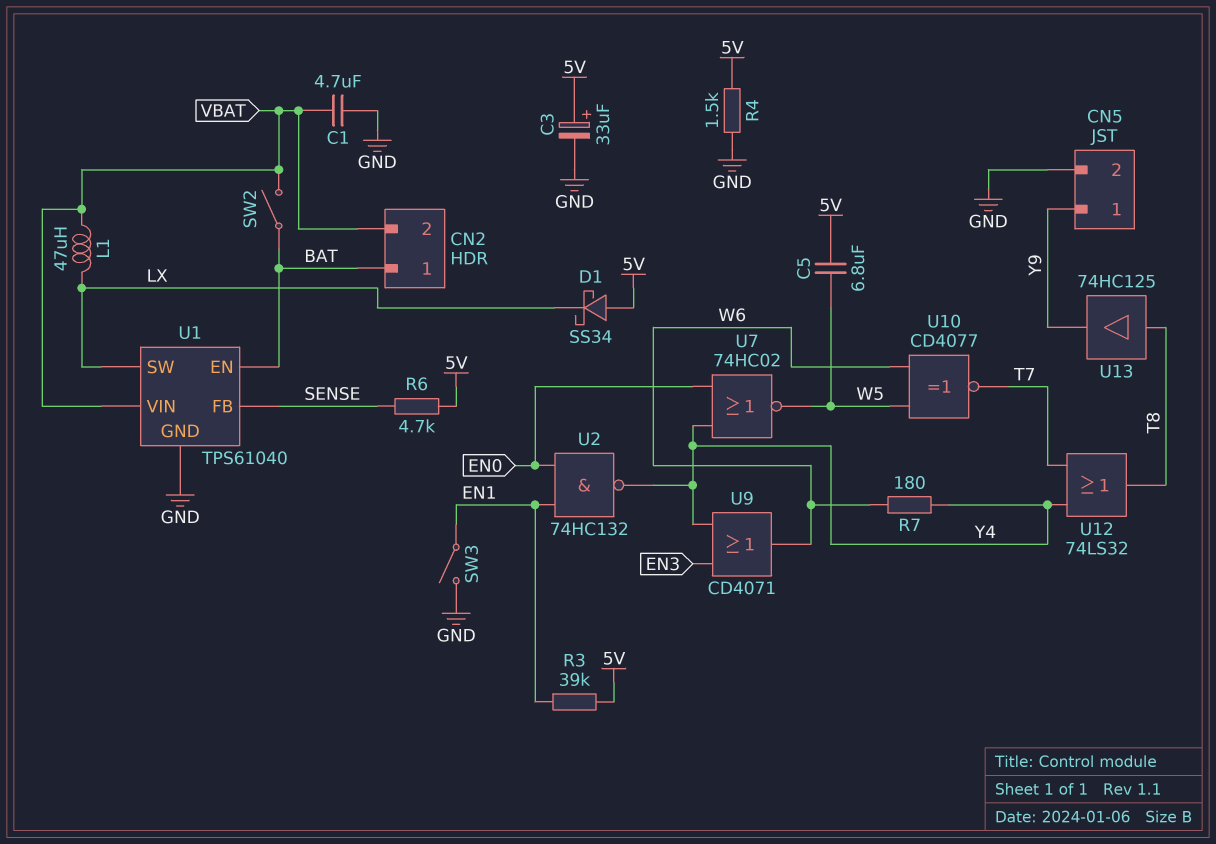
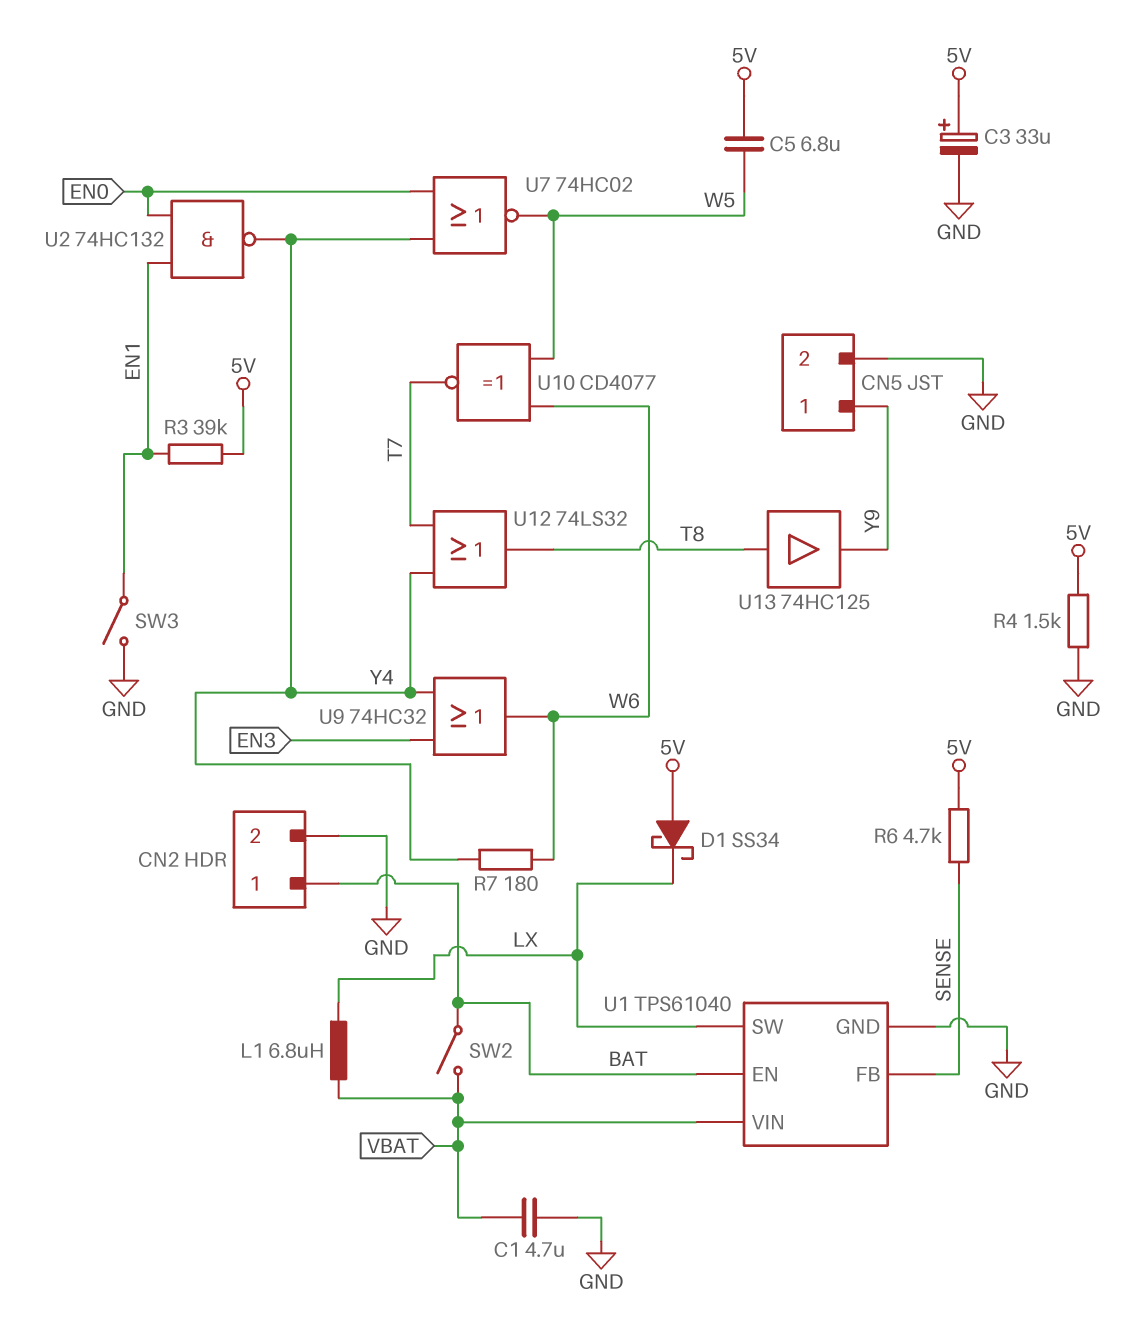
CN2 pin 2: VBAT -> GND
L1: 47uH (LX, VBAT) -> 6.8uH (LX, VBAT)
U9: OR CD4071 (in EN3, in Y4, out W6) -> OR 74HC32 (in EN3, in Y4, out W6)

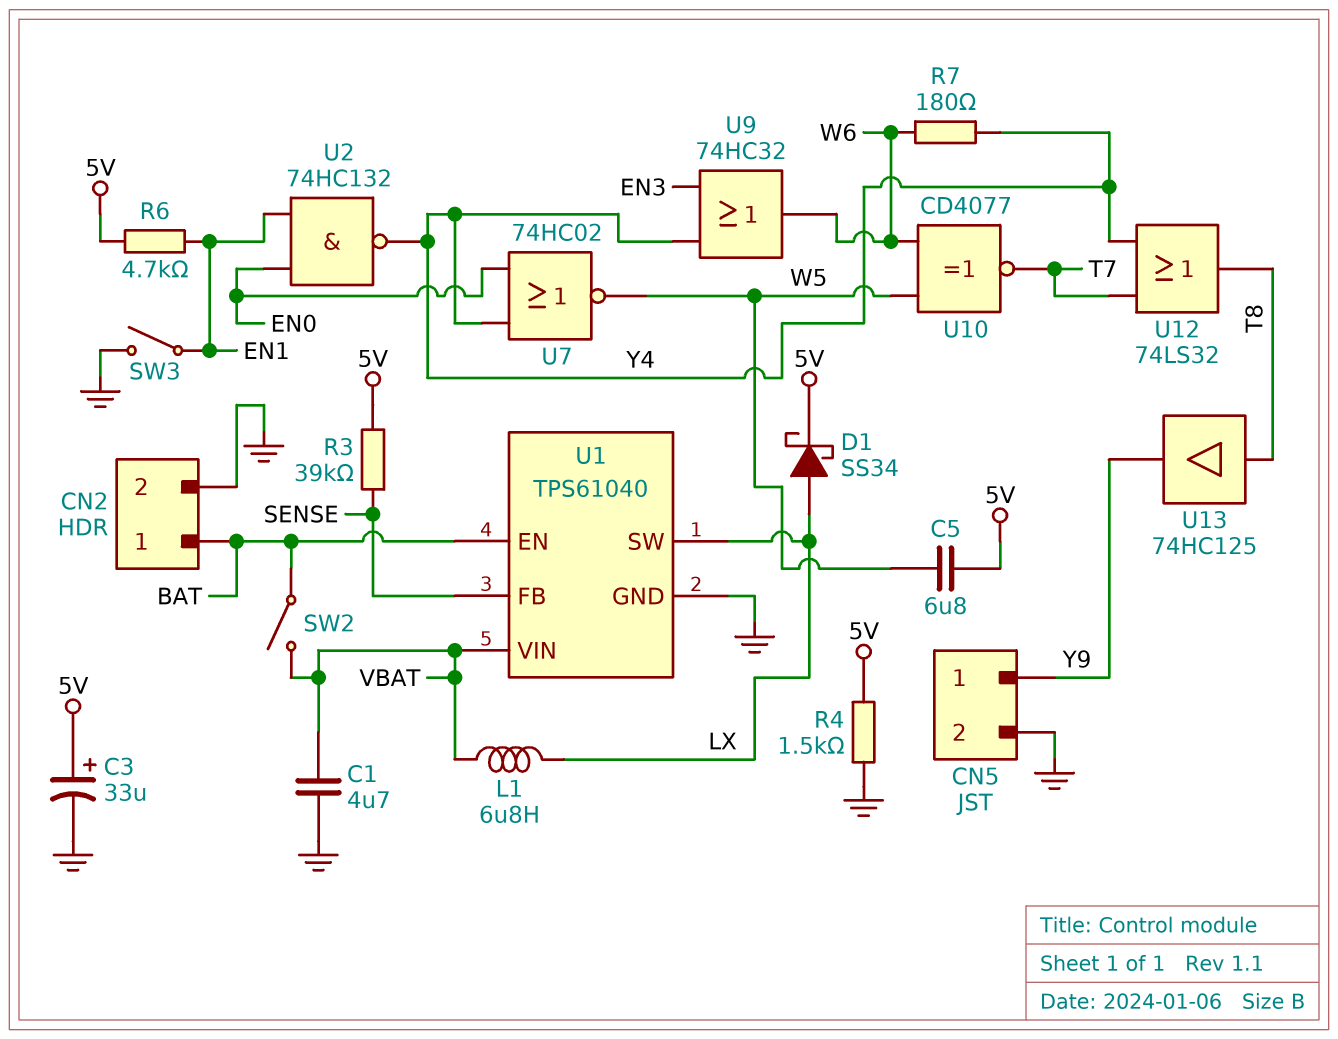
D1: schottky SS34 (A 5V, K LX) -> schottky SS34 (A LX, K 5V)
R3: 39k (5V, EN1) -> 39k (5V, SENSE)
R6: 4.7k (5V, SENSE) -> 4.7k (5V, EN1)

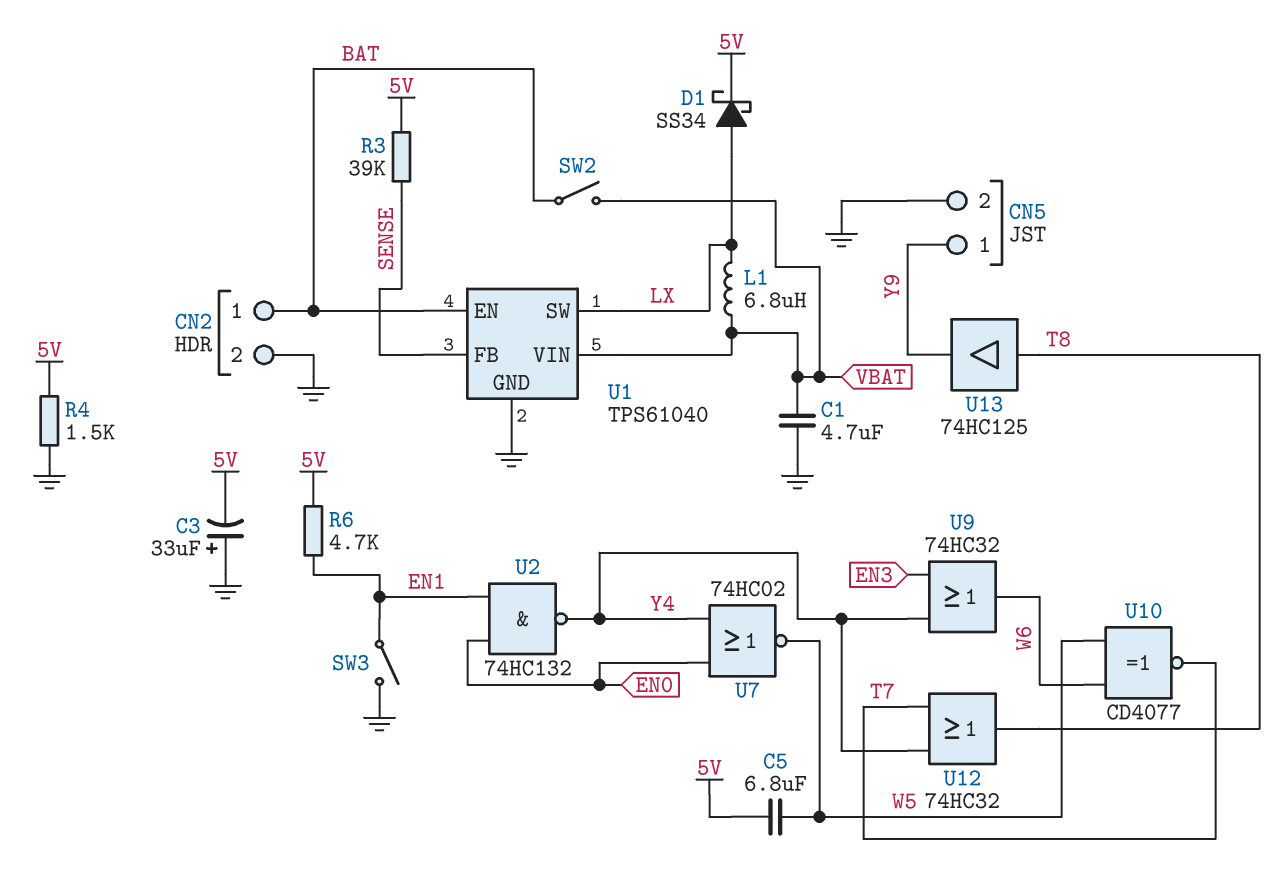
C3: 33uF (plus 5V, minus GND) -> 33uF (plus GND, minus 5V)
R7: 180 (W6, Y4) -> none
U12: OR 74LS32 (in T7, in Y4, out T8) -> OR 74HC32 (in T7, in Y4, out T8)

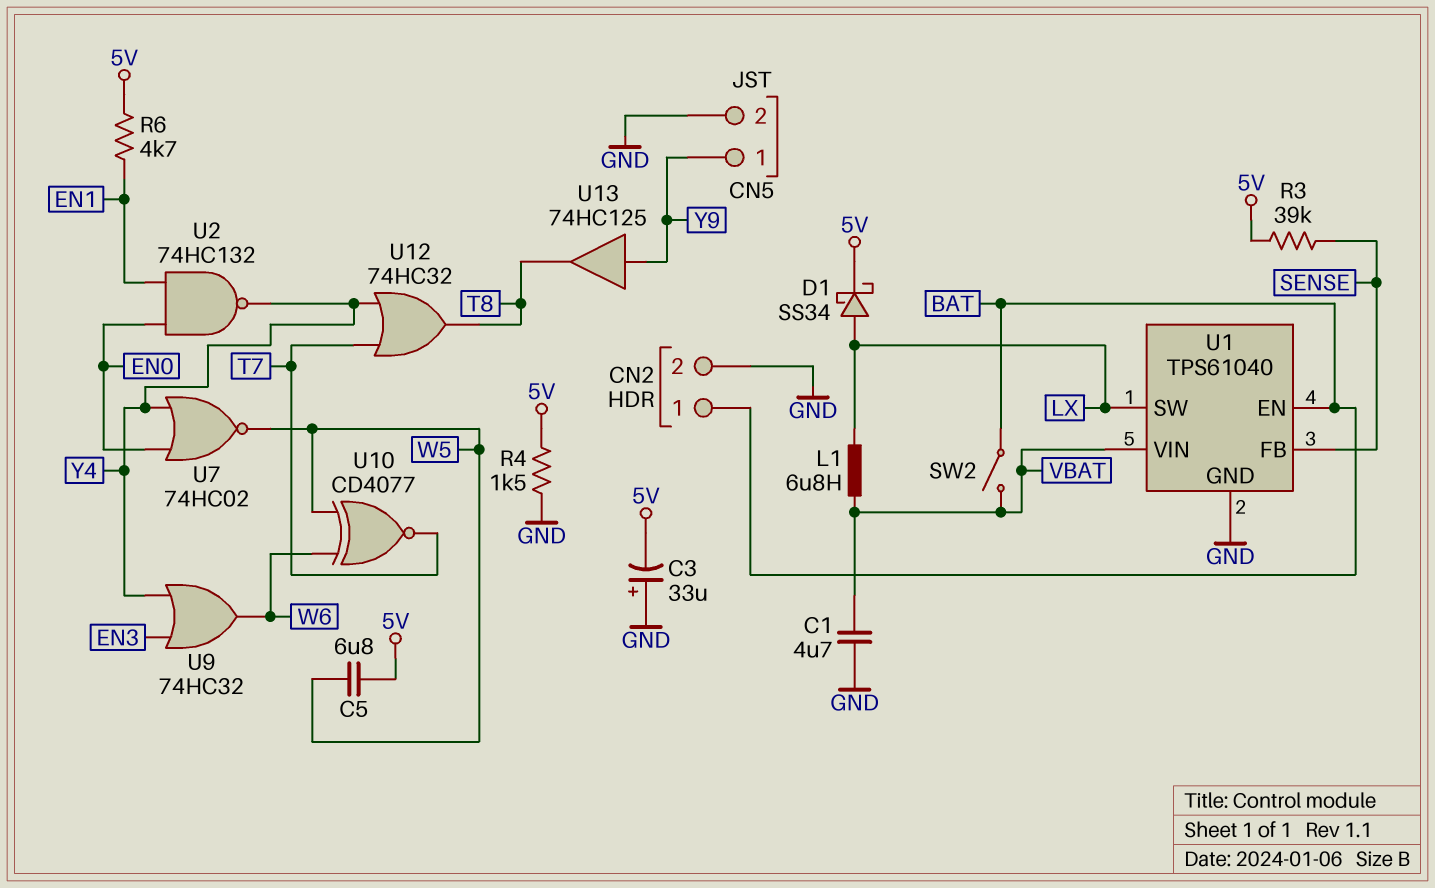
SW3: switch (EN1, GND) -> none
U13: buffer 74HC125 (in T8, out Y9) -> buffer 74HC125 (in Y9, out T8)

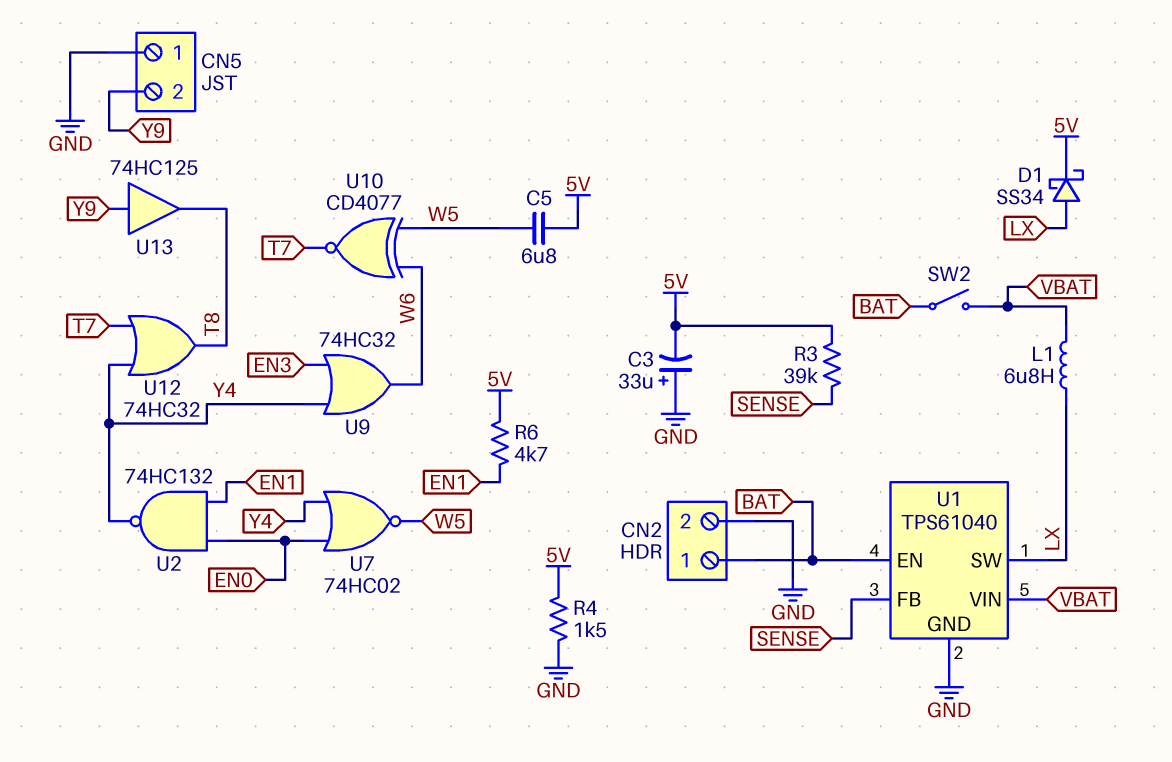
C1: 4.7uF (GND, VBAT) -> none
CN5 pin 1: Y9 -> GND
CN5 pin 2: GND -> Y9

